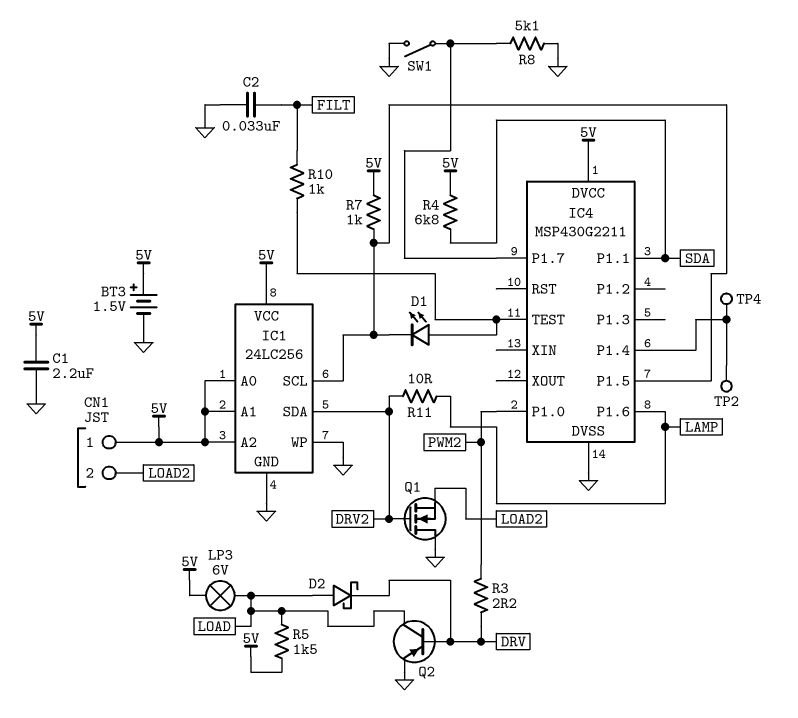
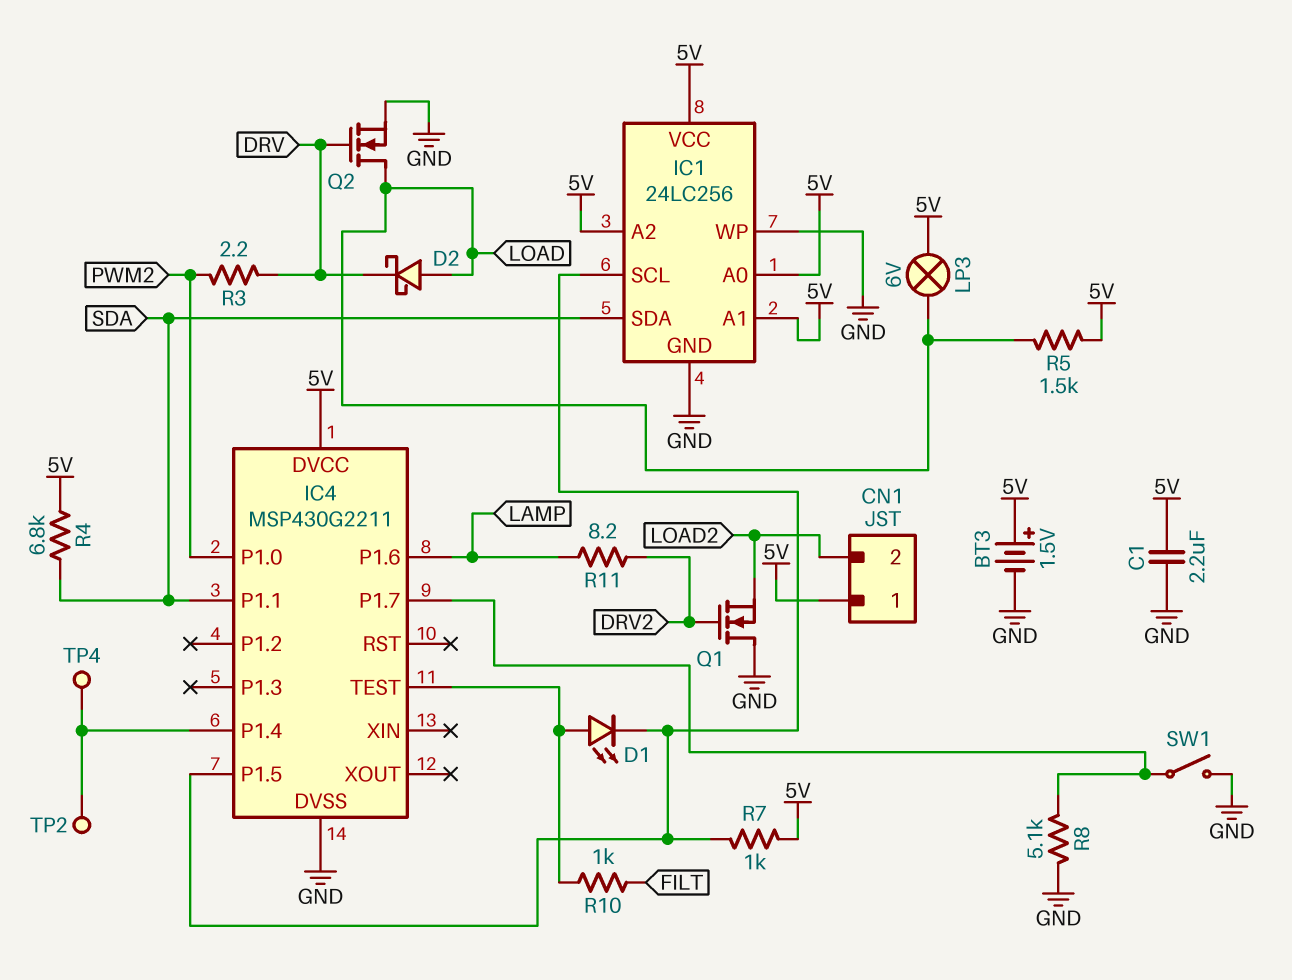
C2: 33nF (FILT, GND) -> none
IC1 pin SDA: DRV2 -> SDA
Q2: PNP (B DRV, C LOAD, E GND) -> NMOS (G DRV, D LOAD, S GND)
R11: 10 (DRV2, LAMP) -> 8.2 (DRV2, LAMP)

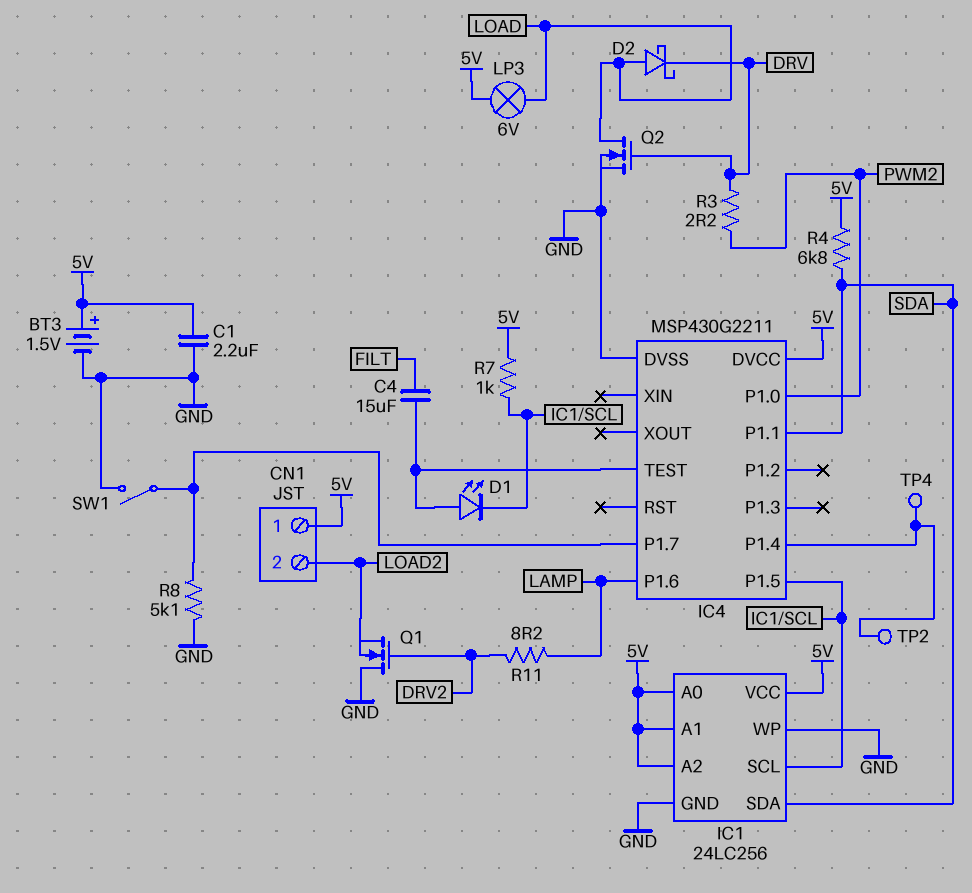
C4: none -> 15uF (FILT, IC4/TEST)
R5: 1.5k (5V, LOAD) -> none
R10: 1k (FILT, IC4/TEST) -> none

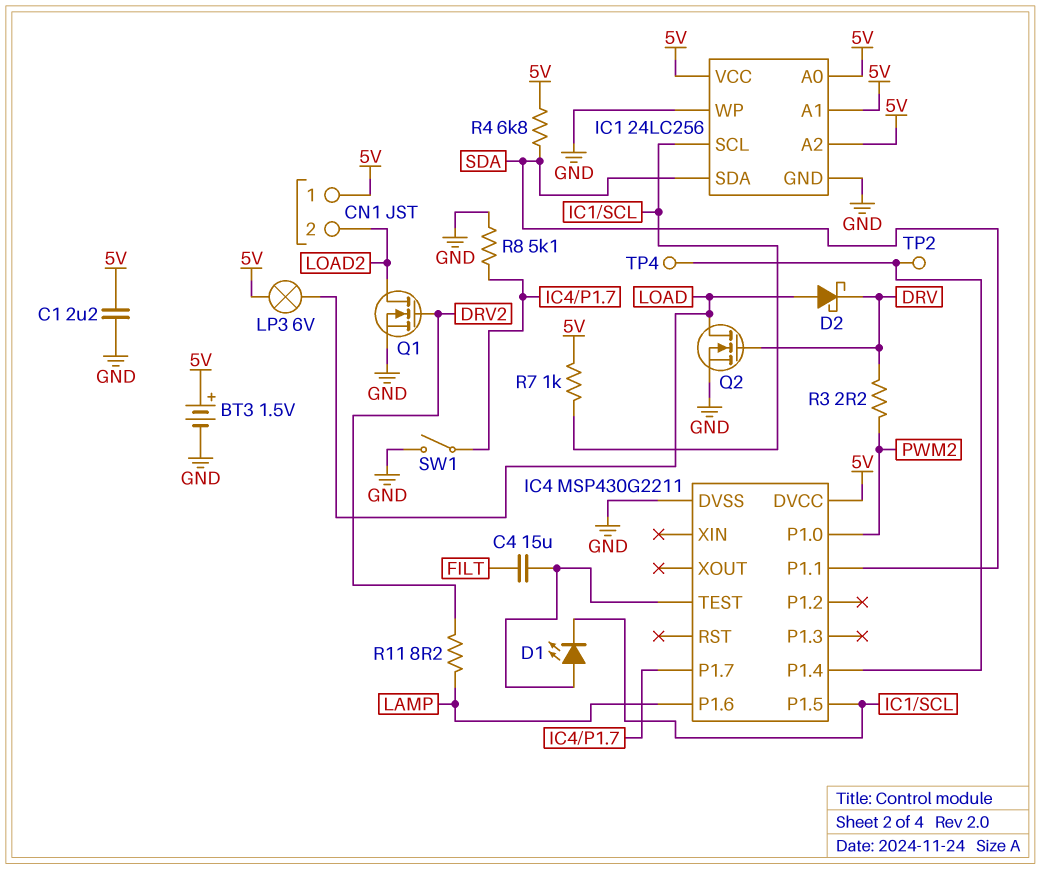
Q1: NMOS (G DRV2, D GND, S LOAD2) -> NMOS (G DRV2, D LOAD2, S GND)

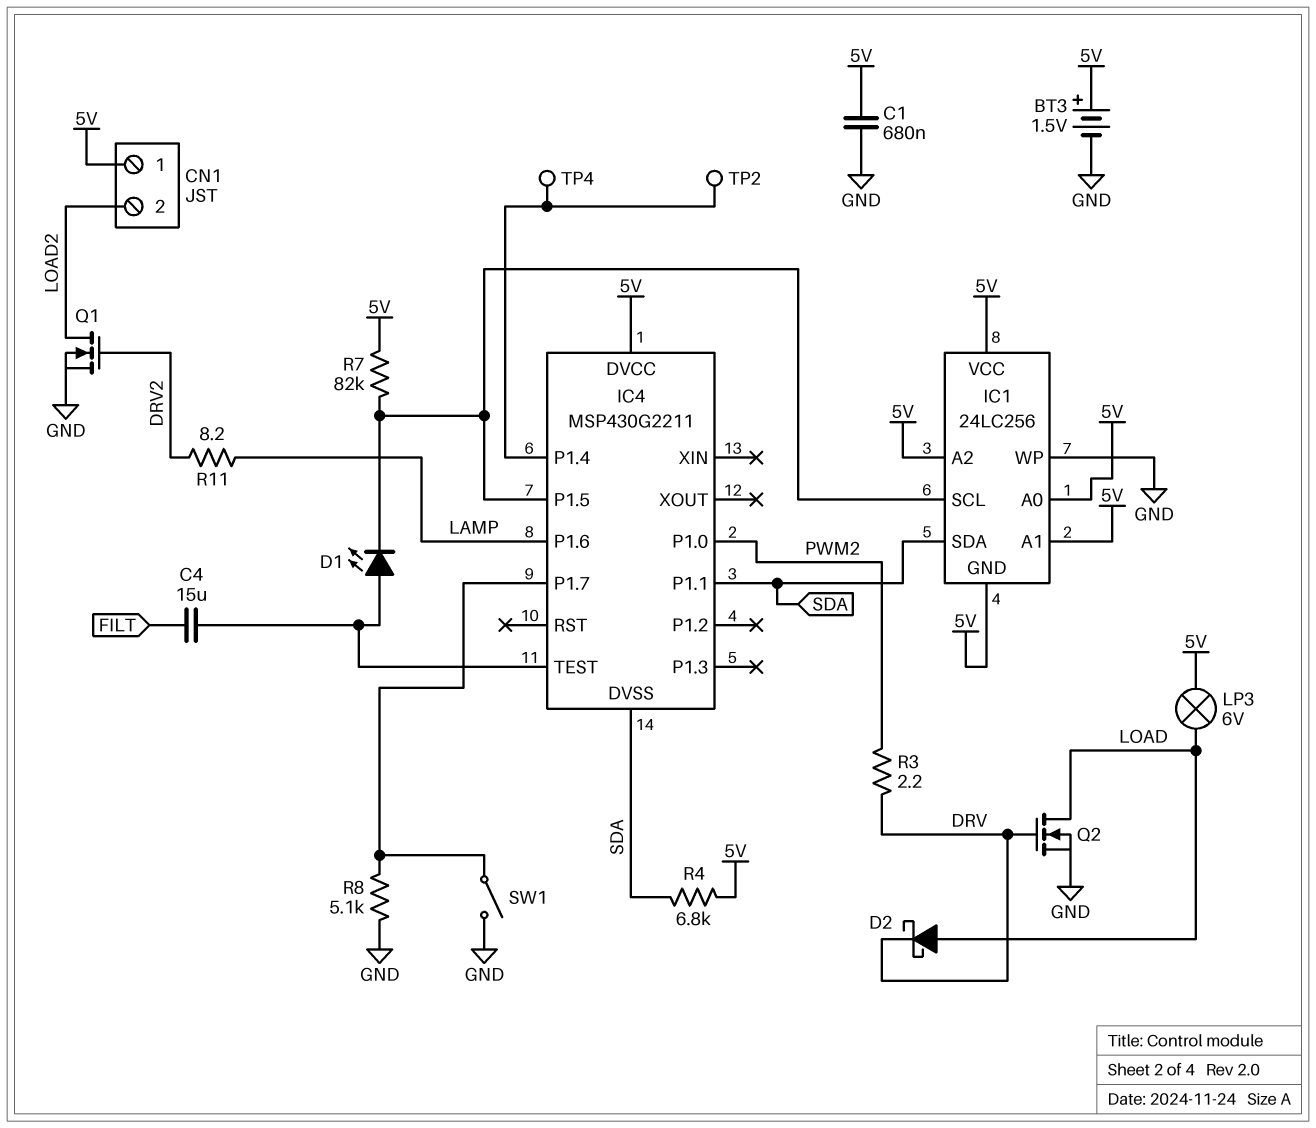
C1: 2.2uF (5V, GND) -> 680nF (5V, GND)
IC1 pin GND: GND -> 5V
IC4 pin DVSS: GND -> SDA
R7: 1k (5V, IC1/SCL) -> 82k (5V, IC1/SCL)

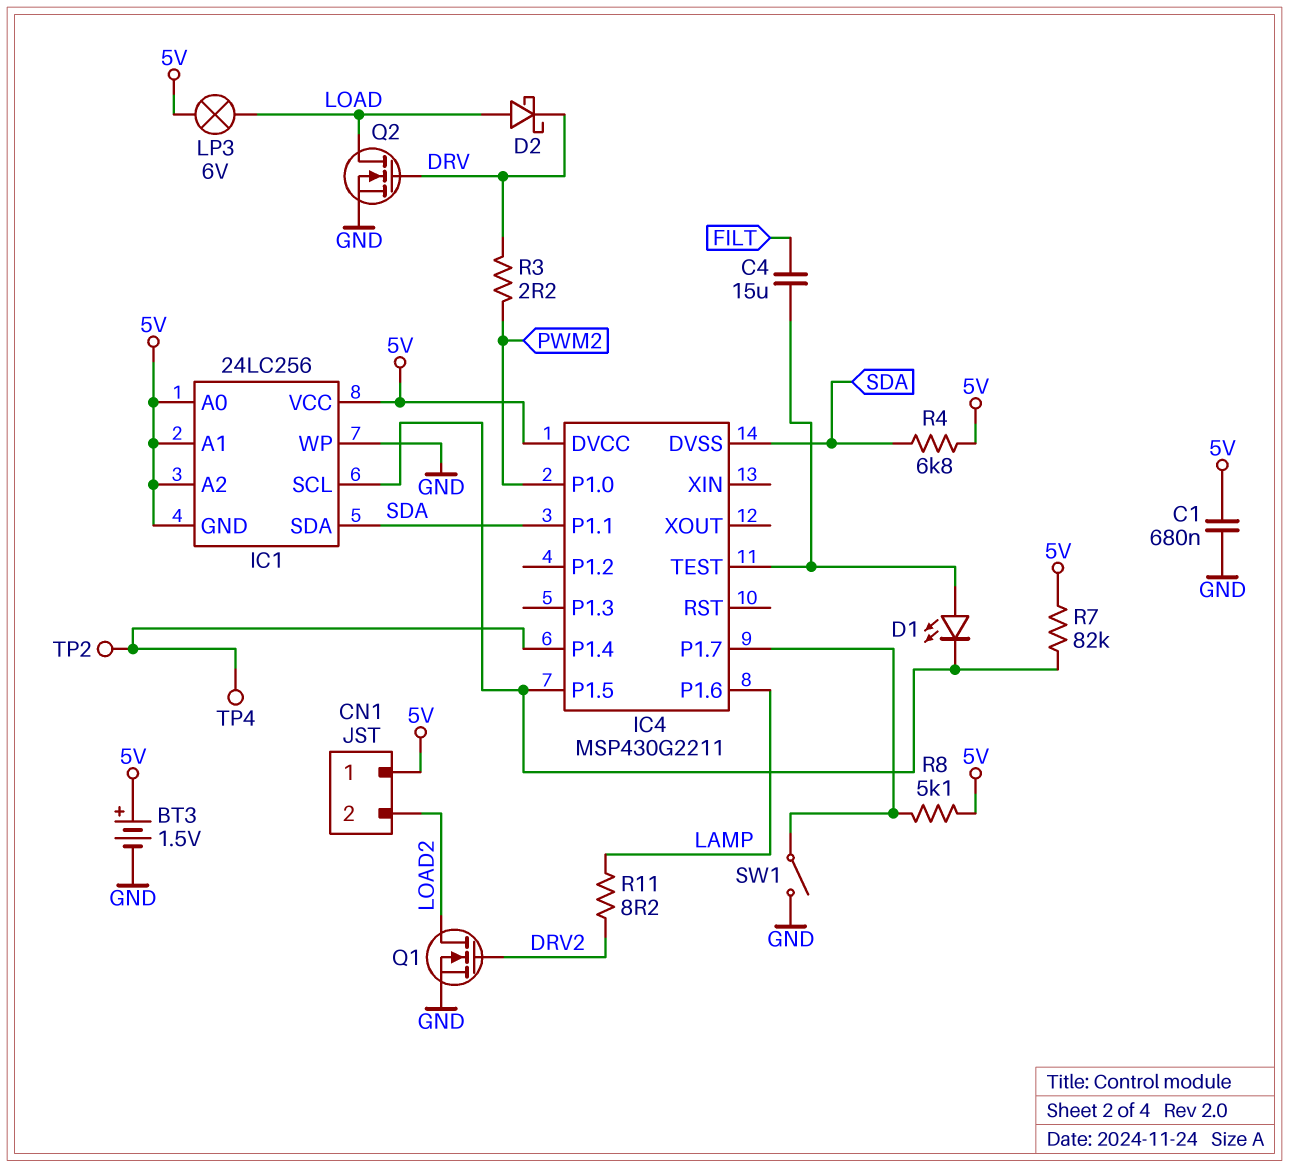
R8: 5.1k (GND, IC4/P1.7) -> 5.1k (5V, IC4/P1.7)

